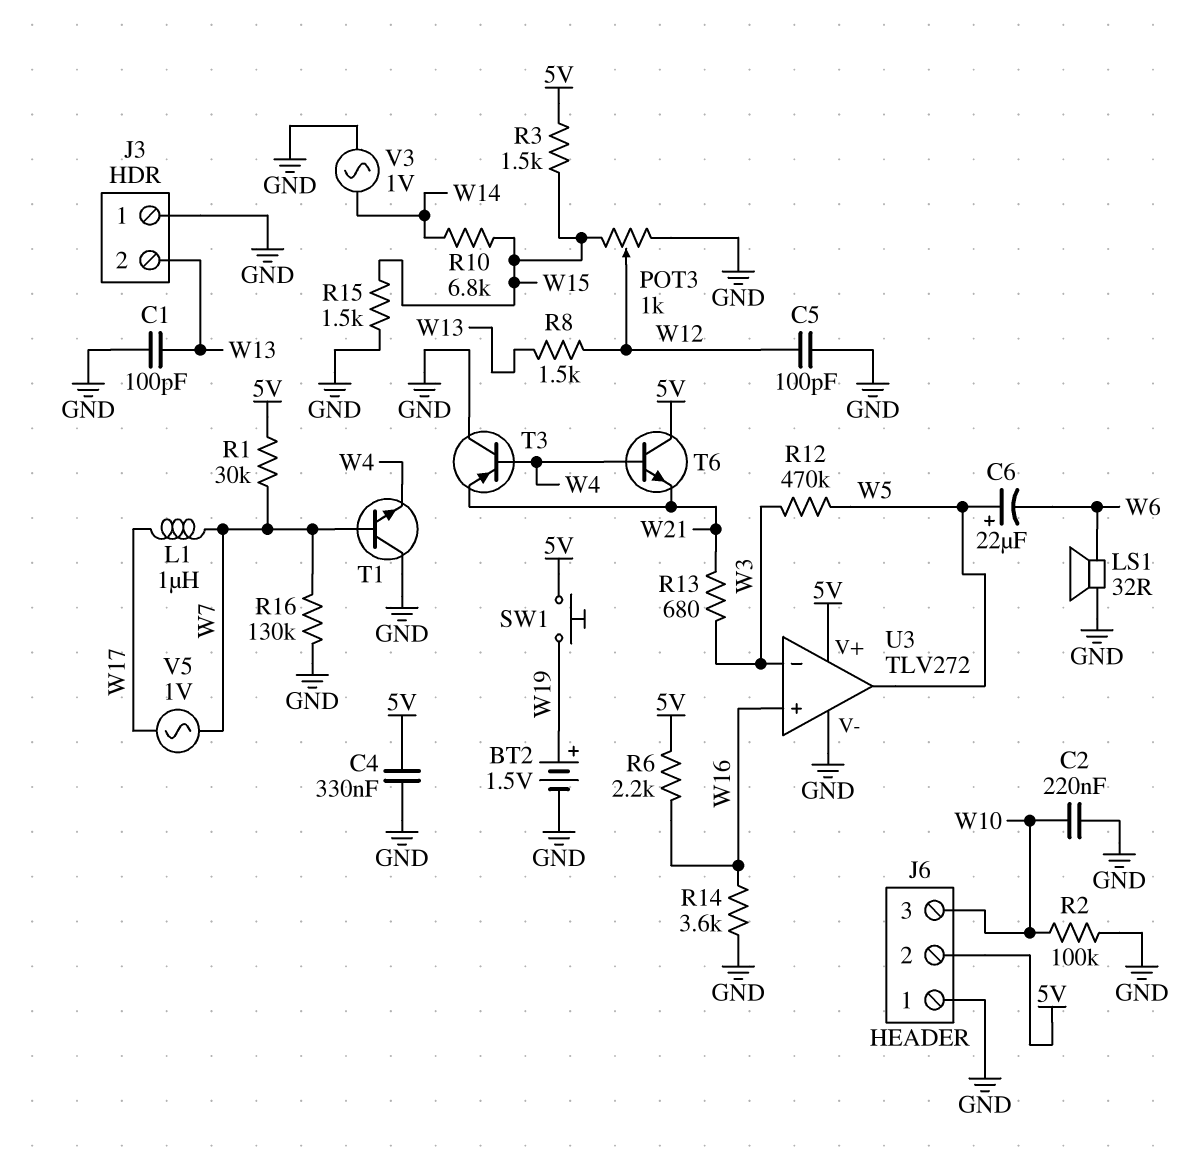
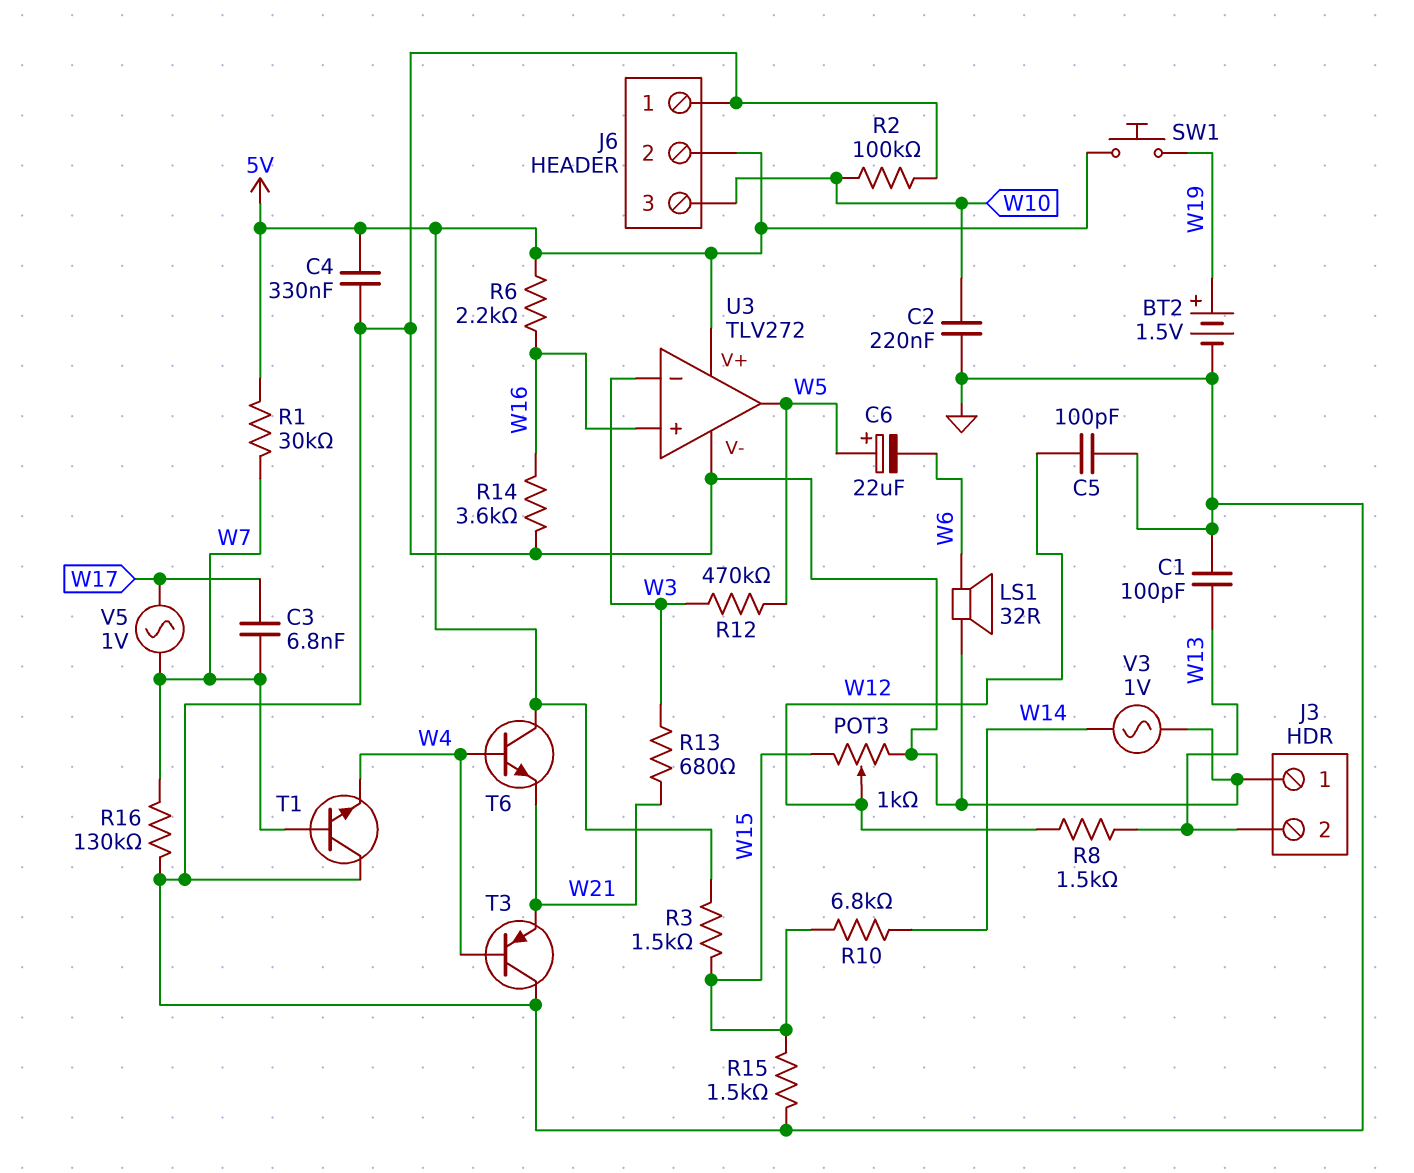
C3: none -> 6.8nF (W7, W17)
L1: 1uH (W7, W17) -> none

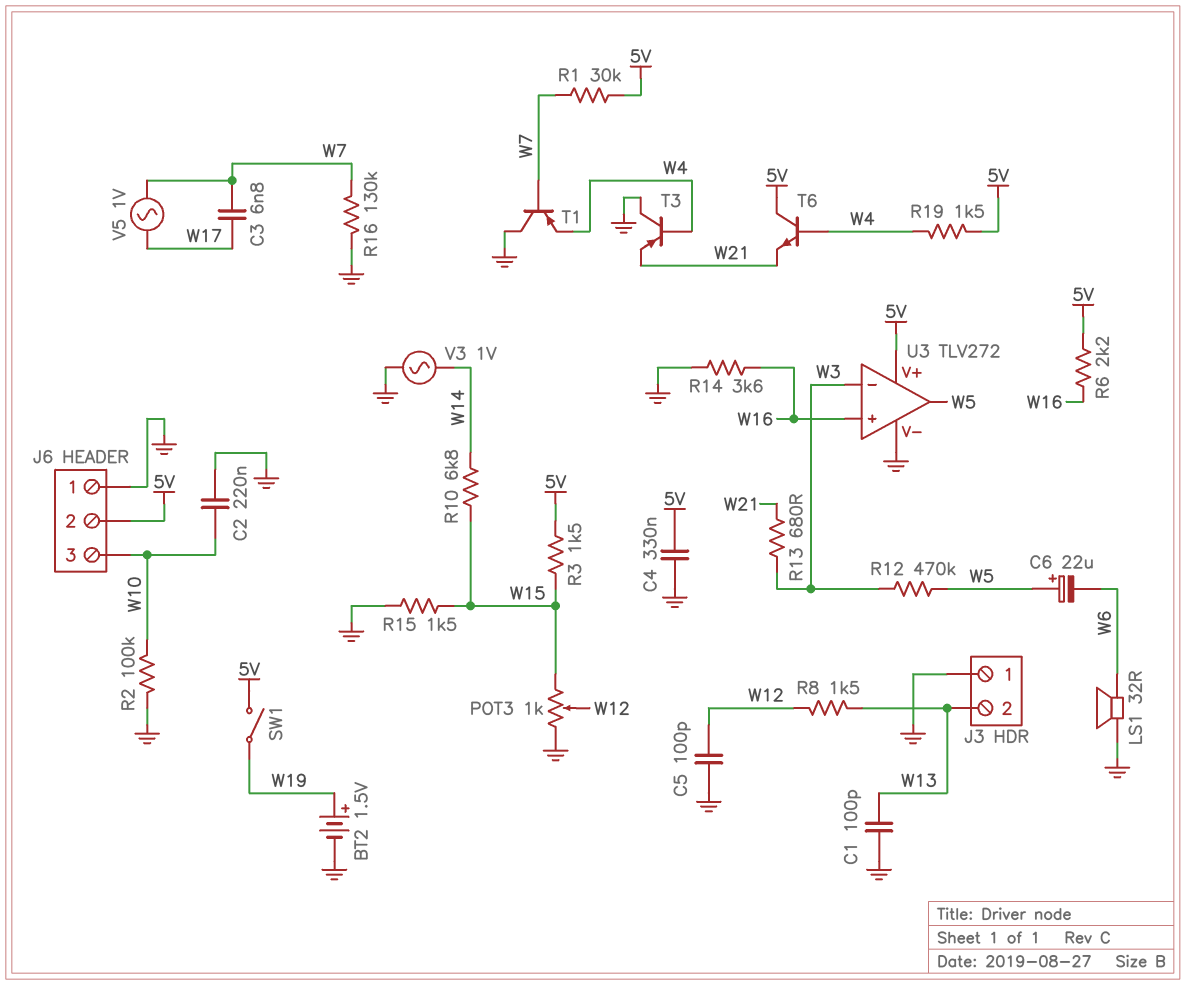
R19: none -> 1.5k (5V, W4)
SW1: button (5V, W19) -> switch (5V, W19)
T1: NPN (B W7, C GND, E W4) -> PNP (B W7, C GND, E W4)

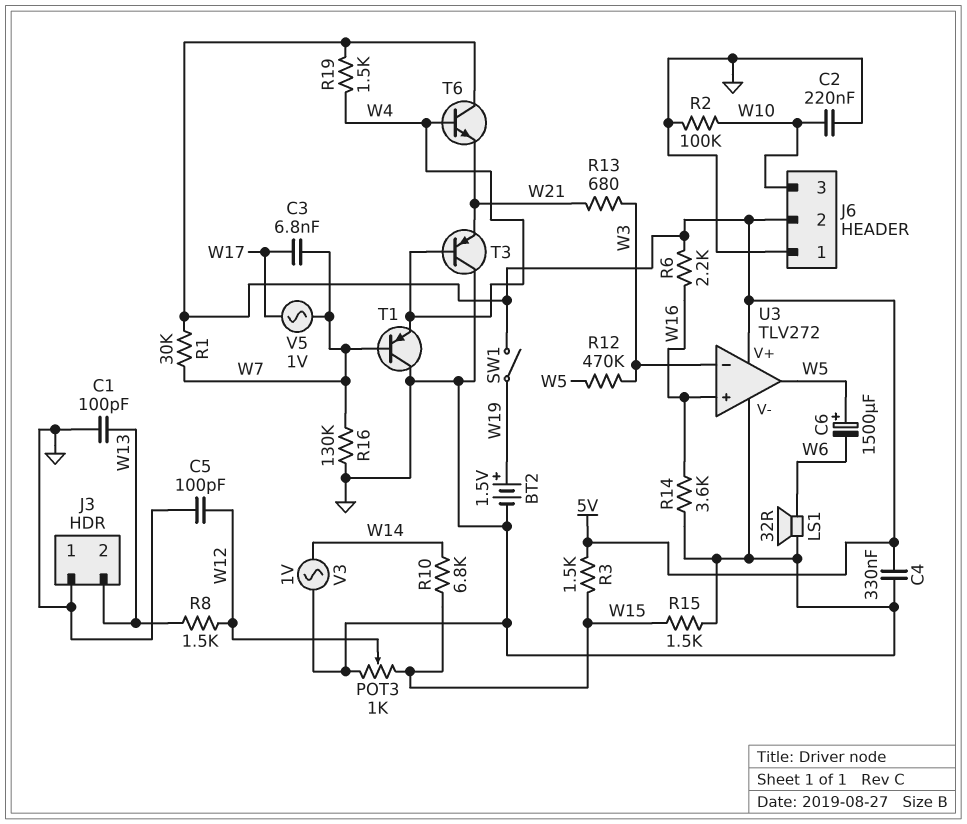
C6: 22uF (plus W5, minus W6) -> 1500uF (plus W5, minus W6)

